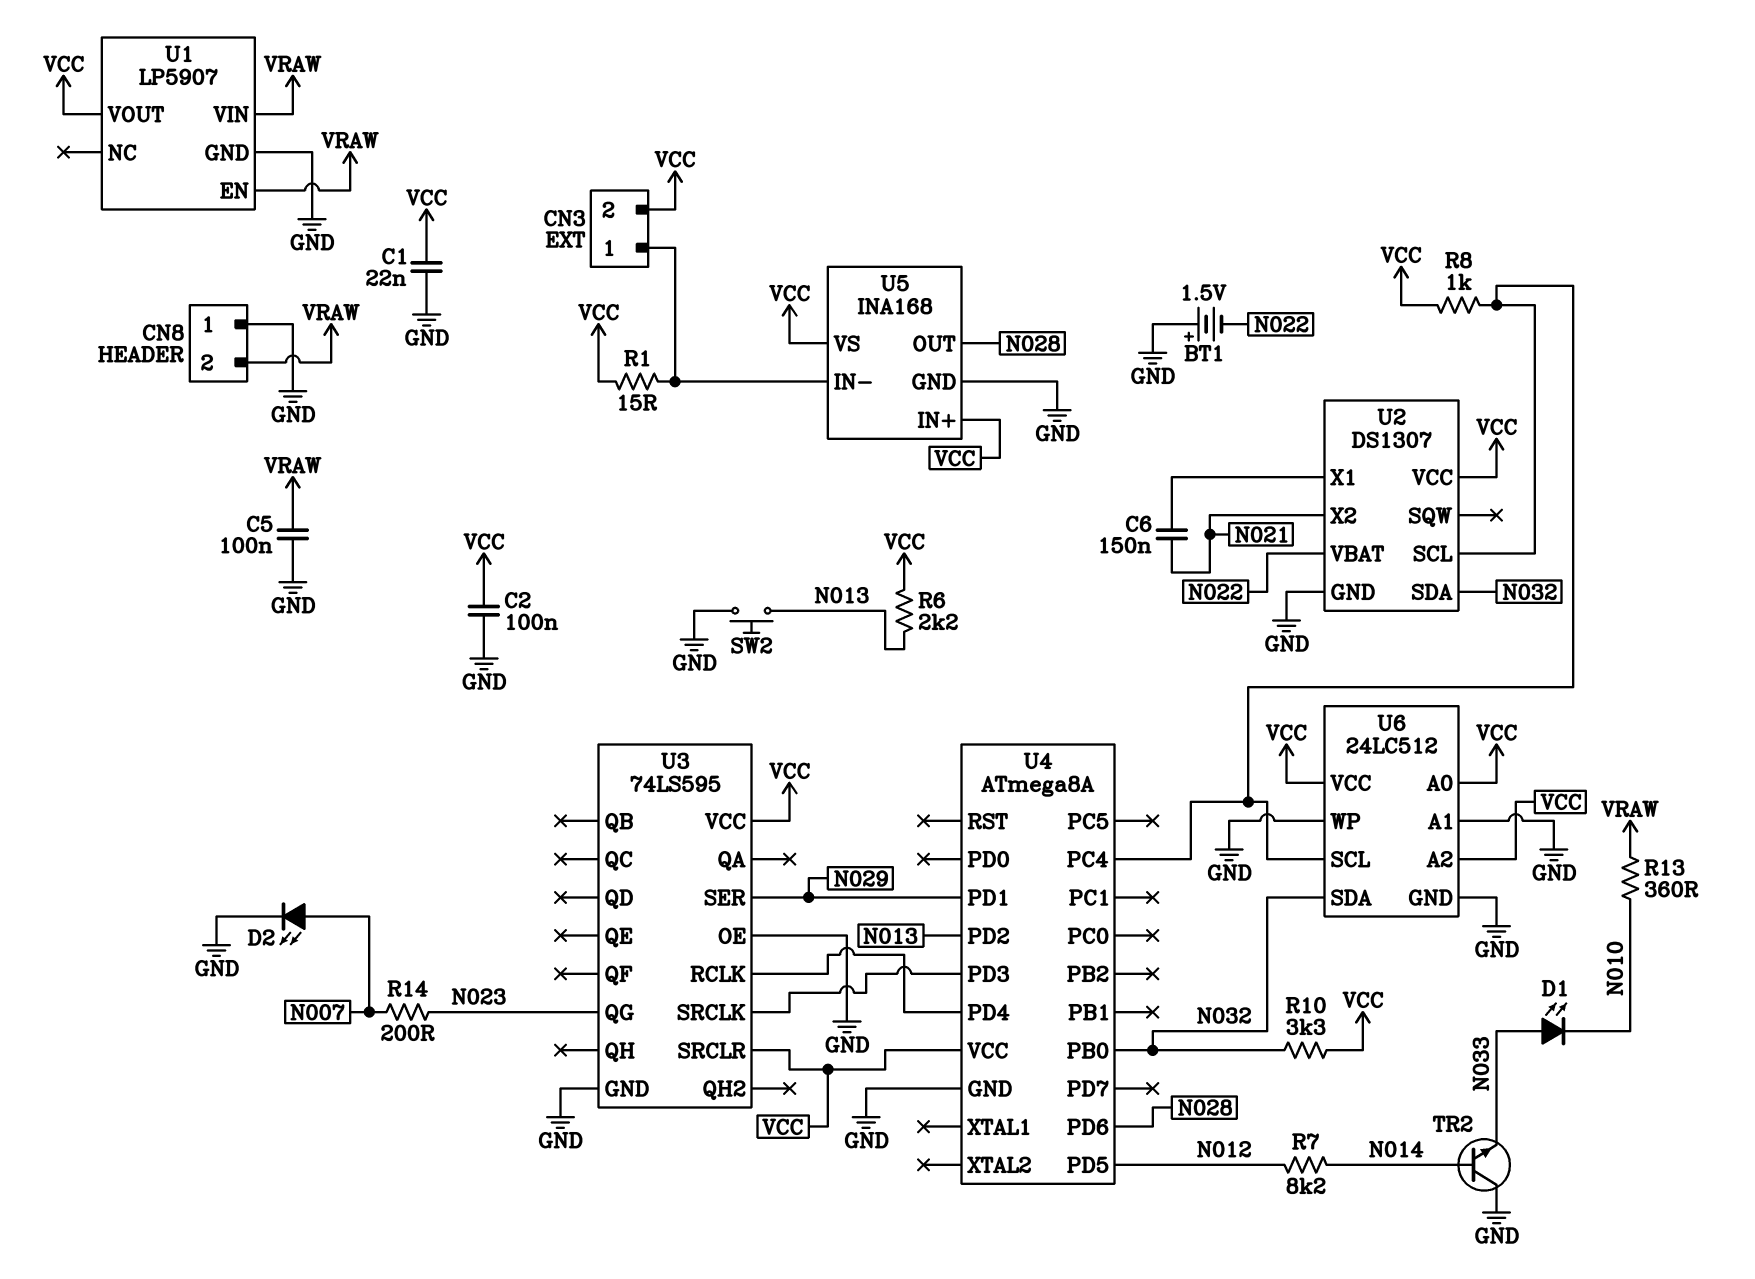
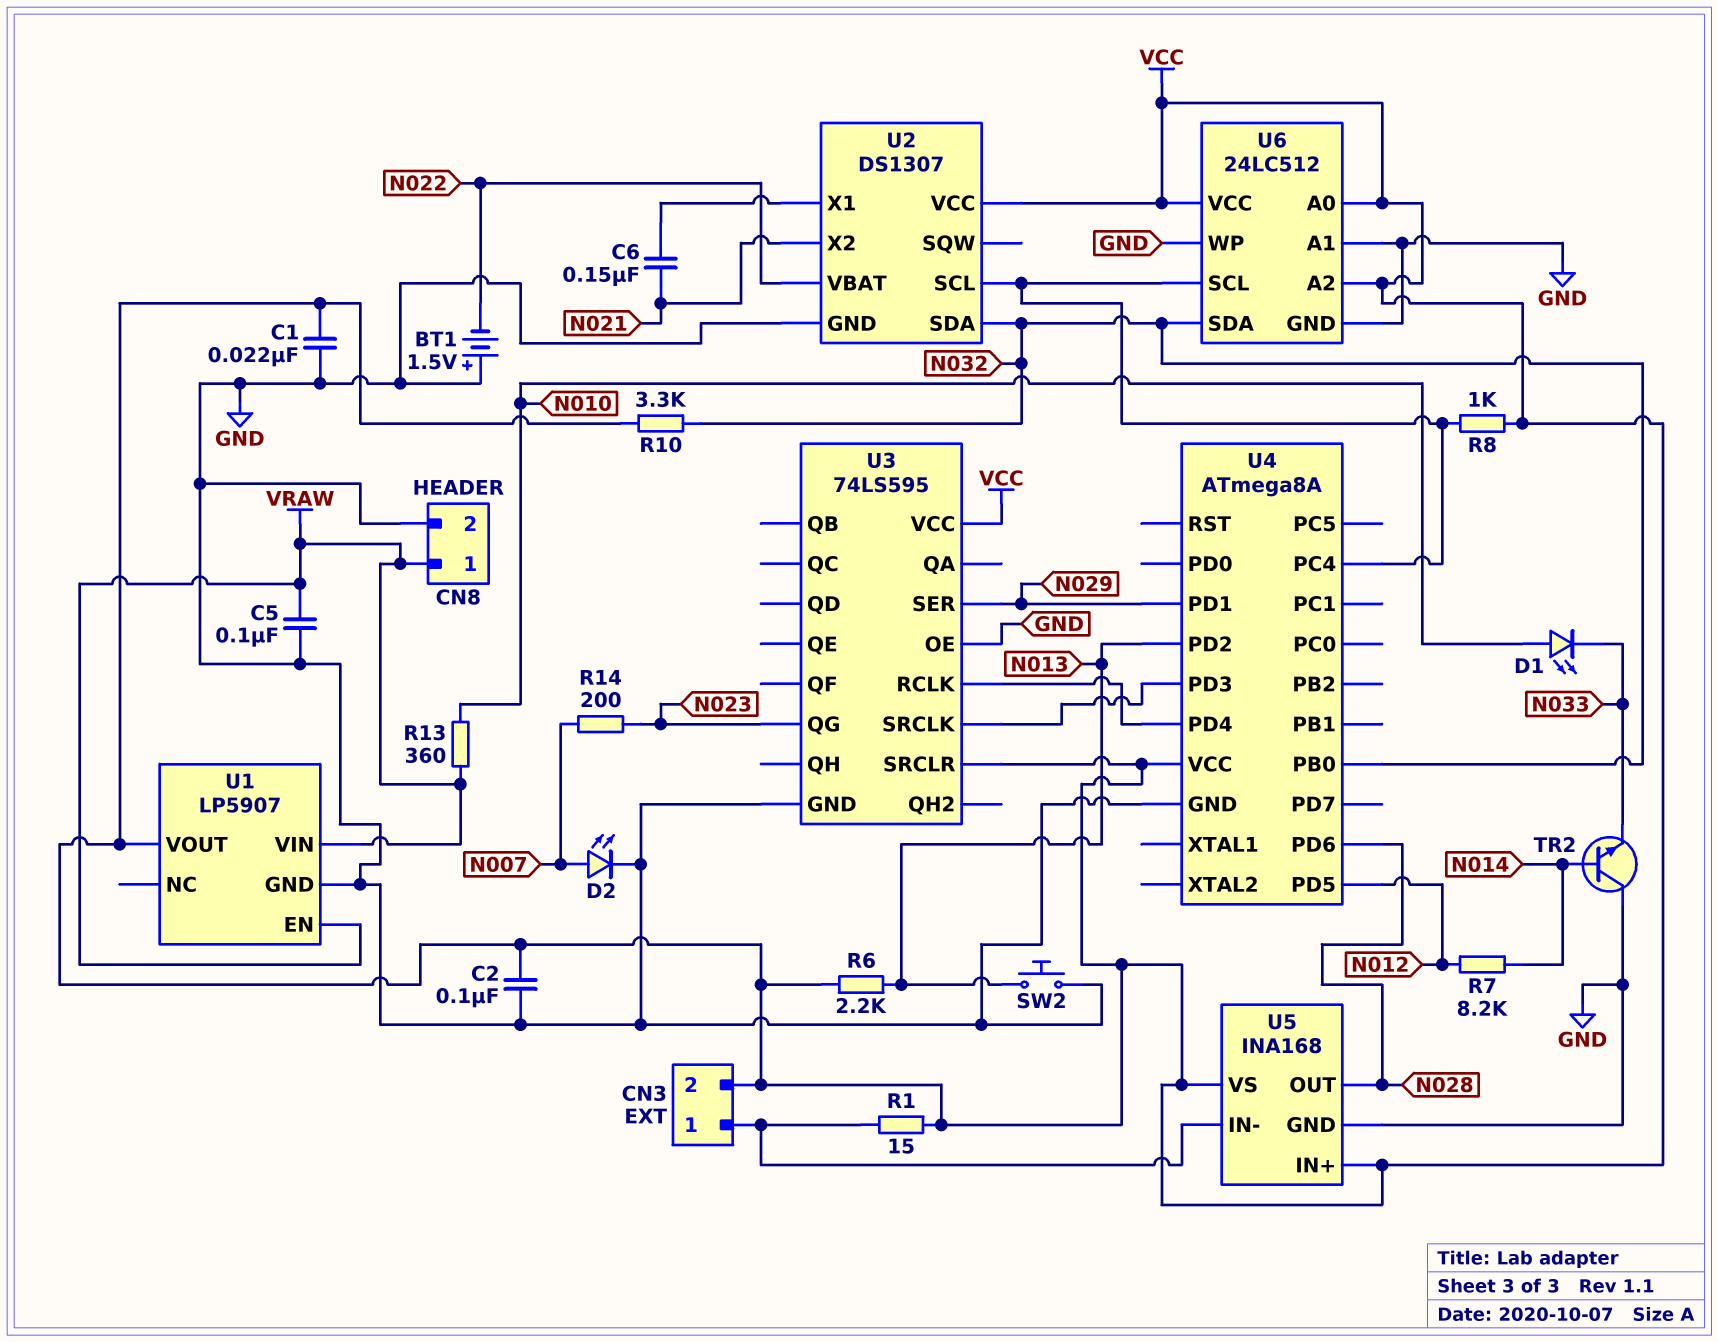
CN8 pin 1: GND -> VRAW
CN8 pin 2: VRAW -> GND
D1: LED (A N033, K N010) -> LED (A N010, K N033)

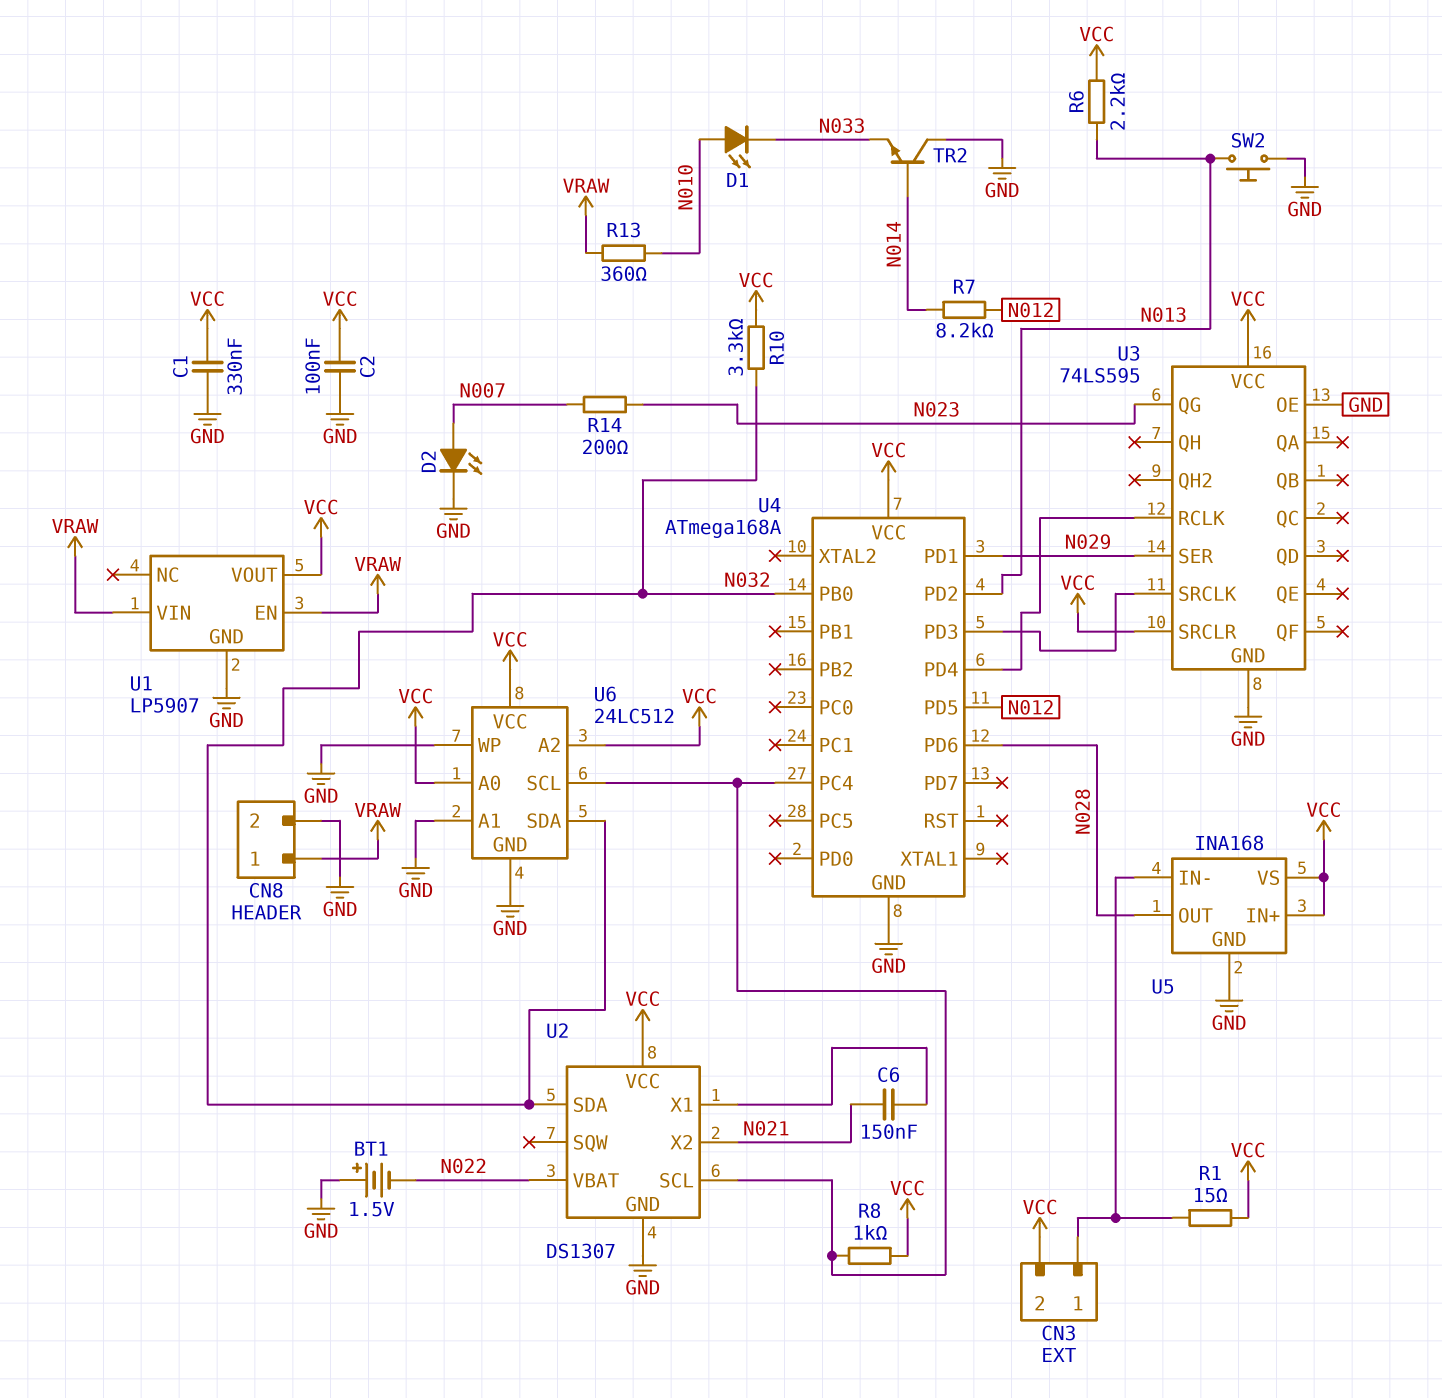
C1: 22nF (GND, VCC) -> 330nF (GND, VCC)
C5: 100nF (GND, VRAW) -> none
U4: ATmega8A -> ATmega168A

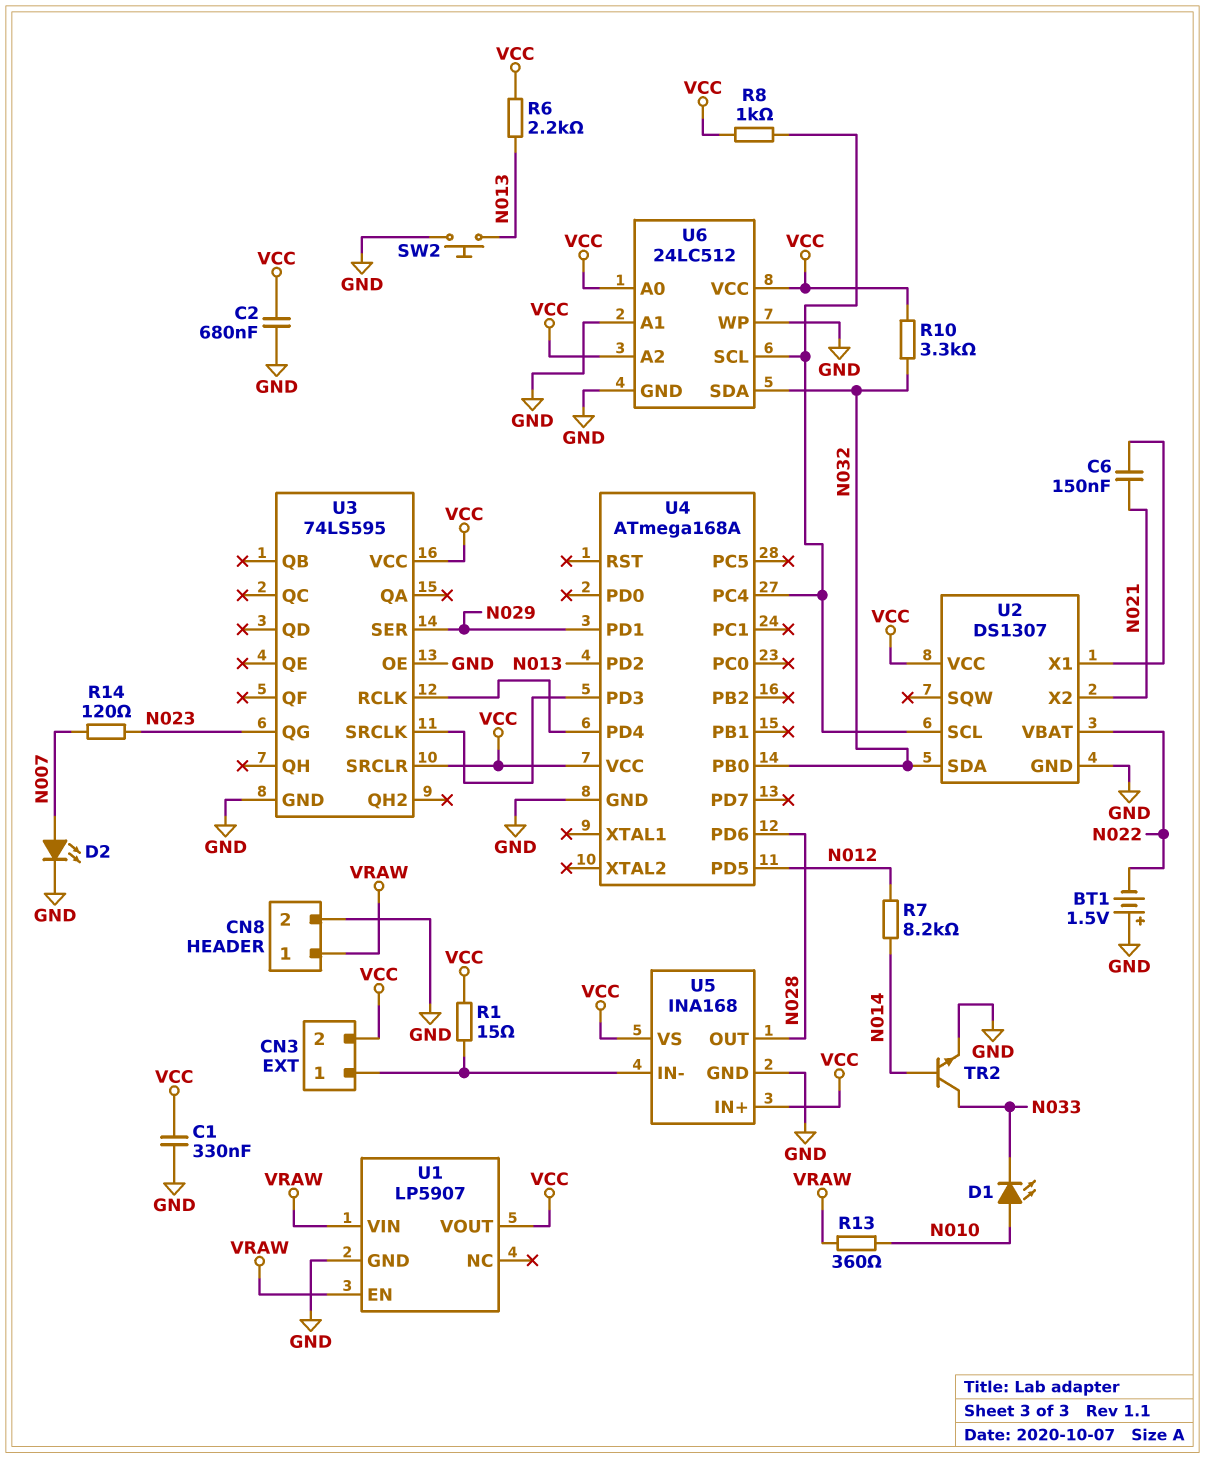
C2: 100nF (GND, VCC) -> 680nF (GND, VCC)
R14: 200 (N007, N023) -> 120 (N007, N023)
TR2: NPN (B N014, C GND, E N033) -> NPN (B N014, C N033, E GND)

